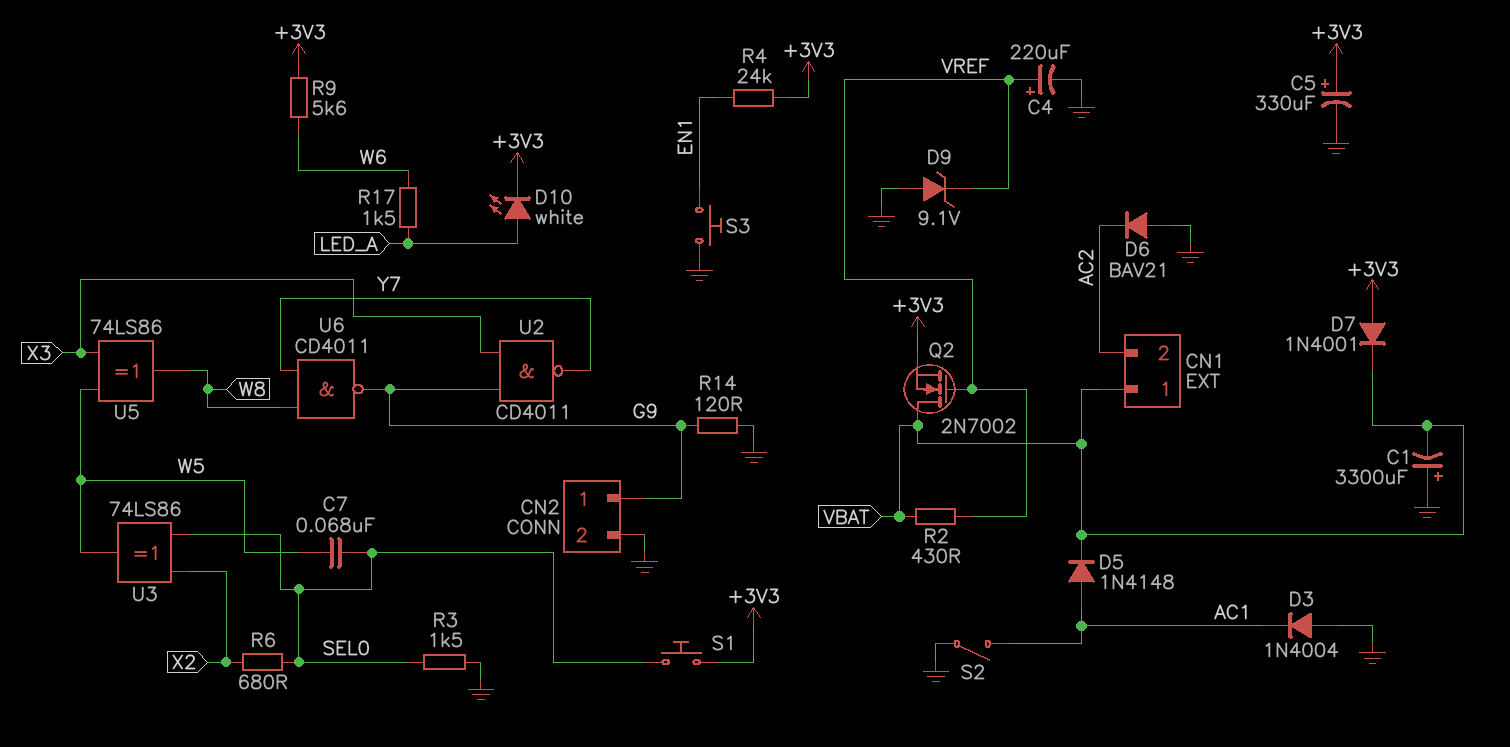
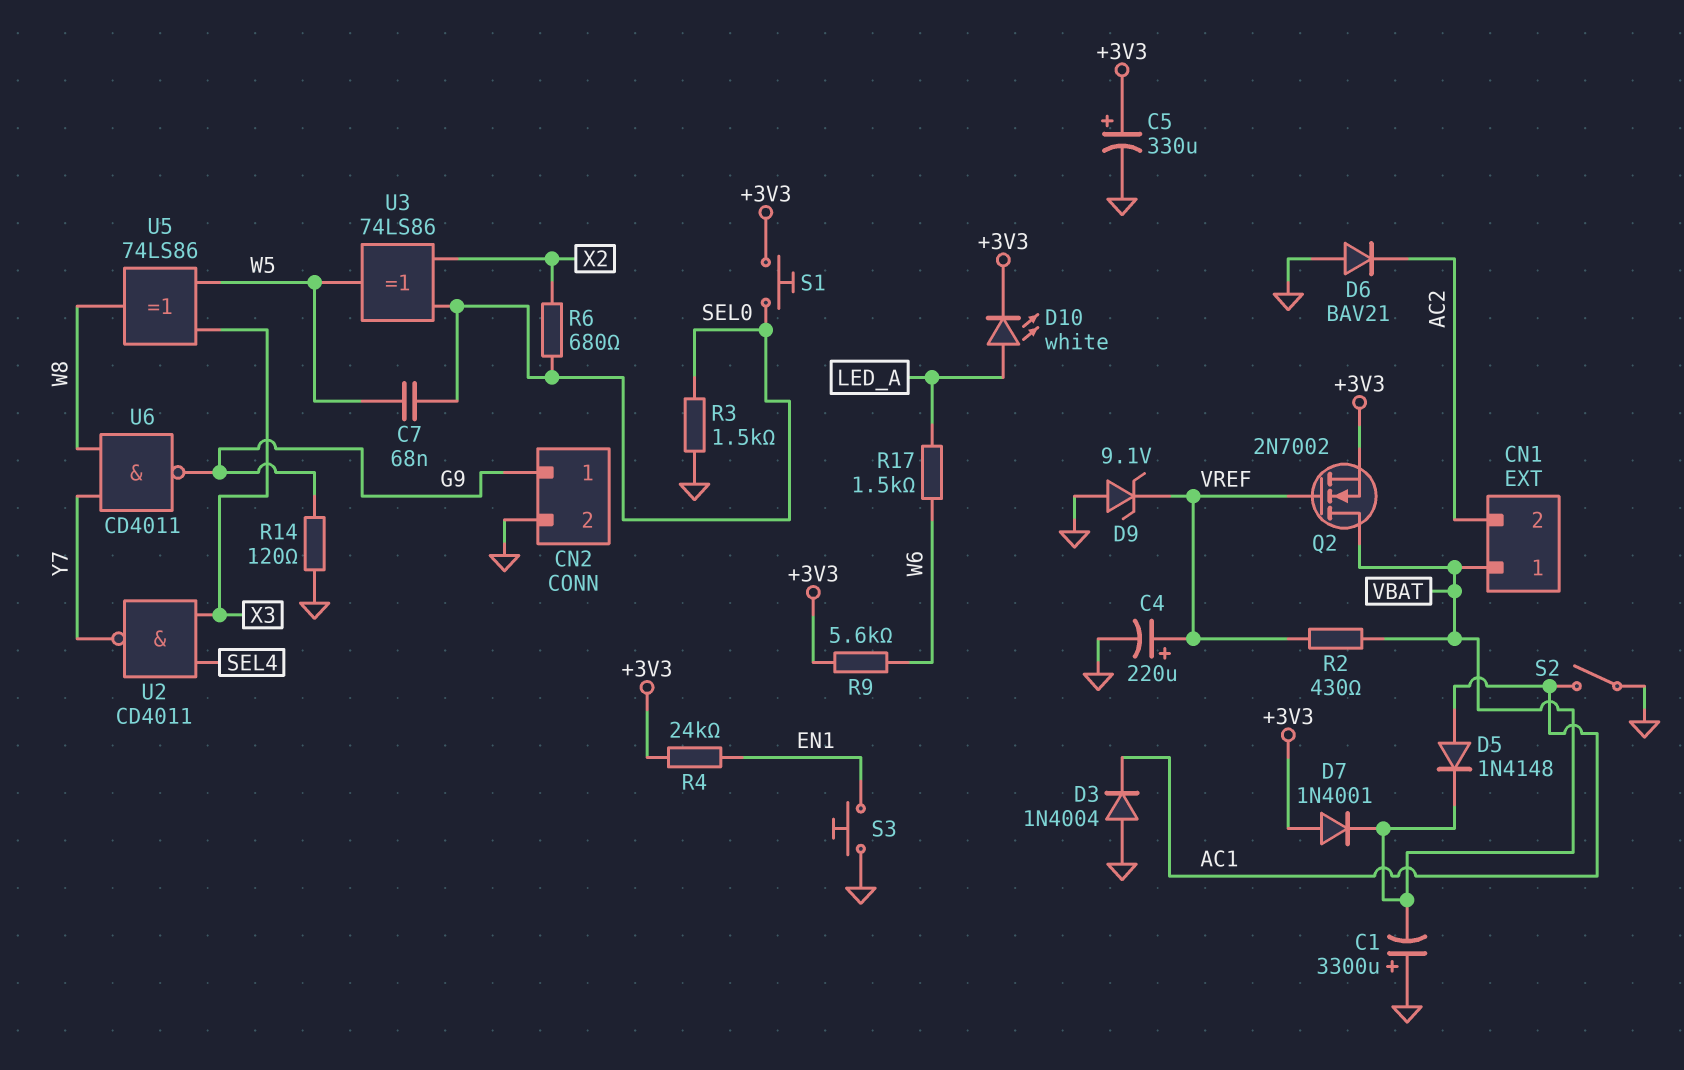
U2: NAND CD4011 (in G9, in X3, out Y7) -> NAND CD4011 (in SEL4, in X3, out Y7)

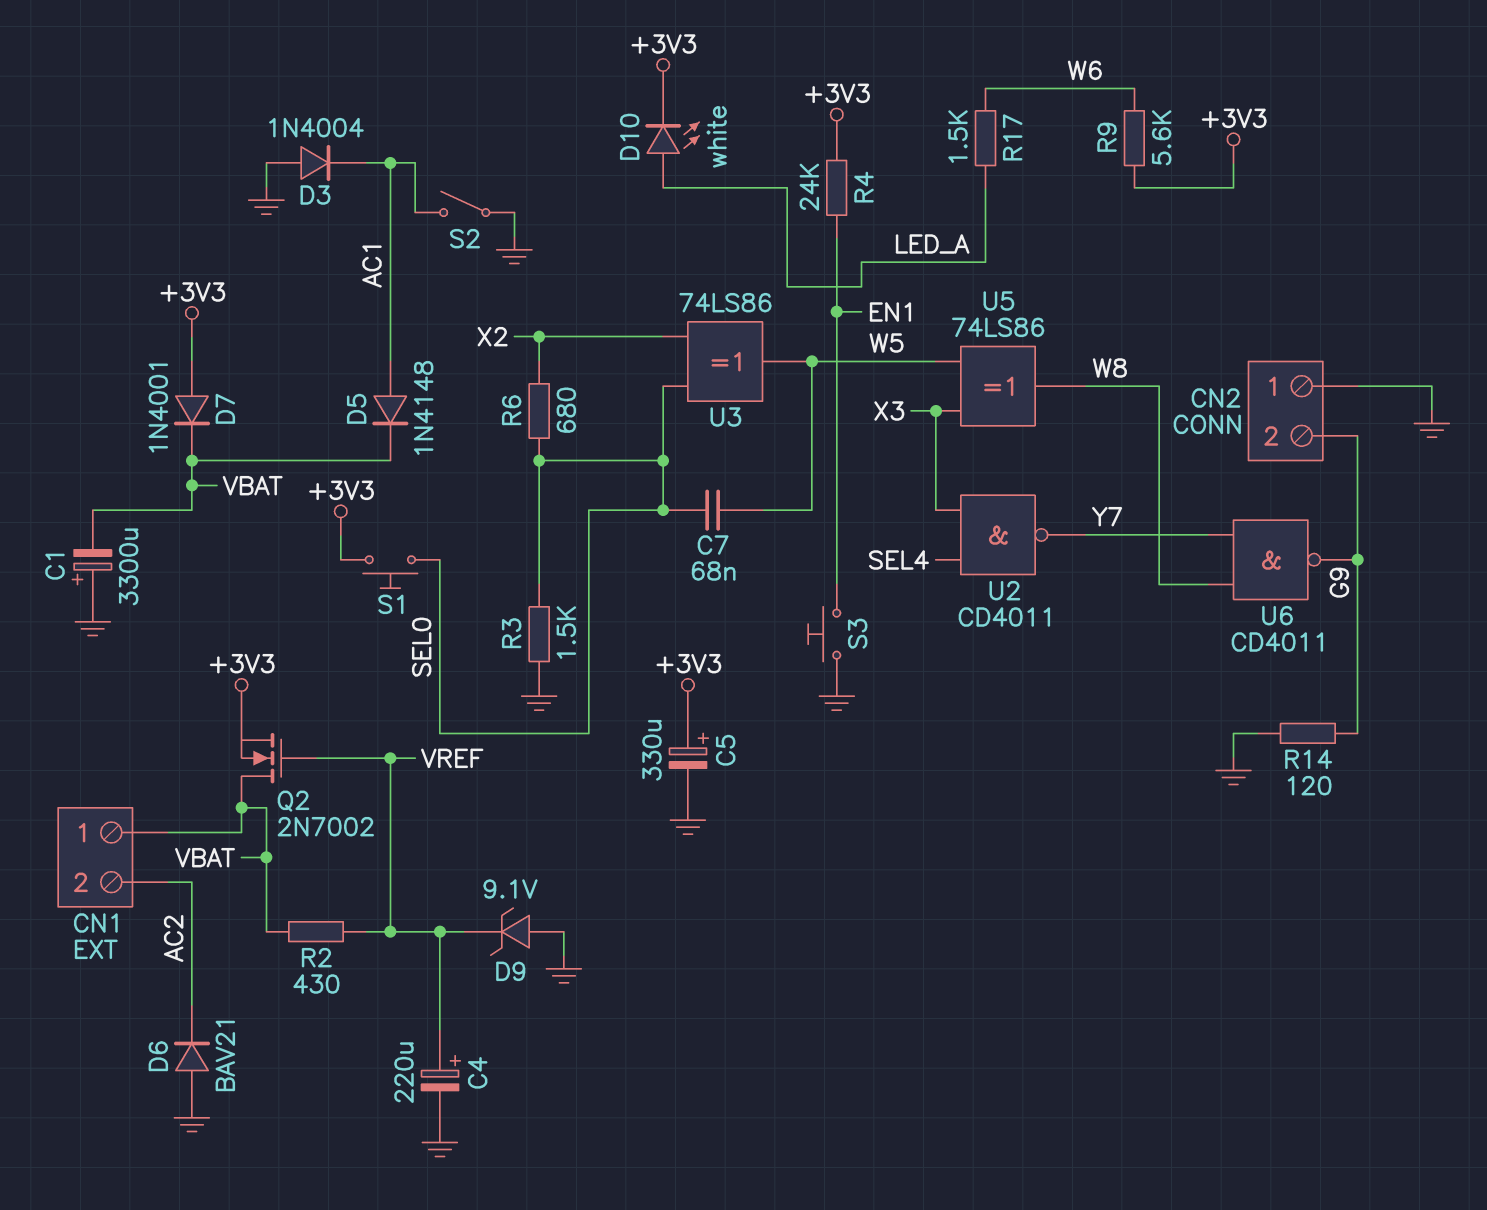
CN2 pin 1: G9 -> GND
CN2 pin 2: GND -> G9

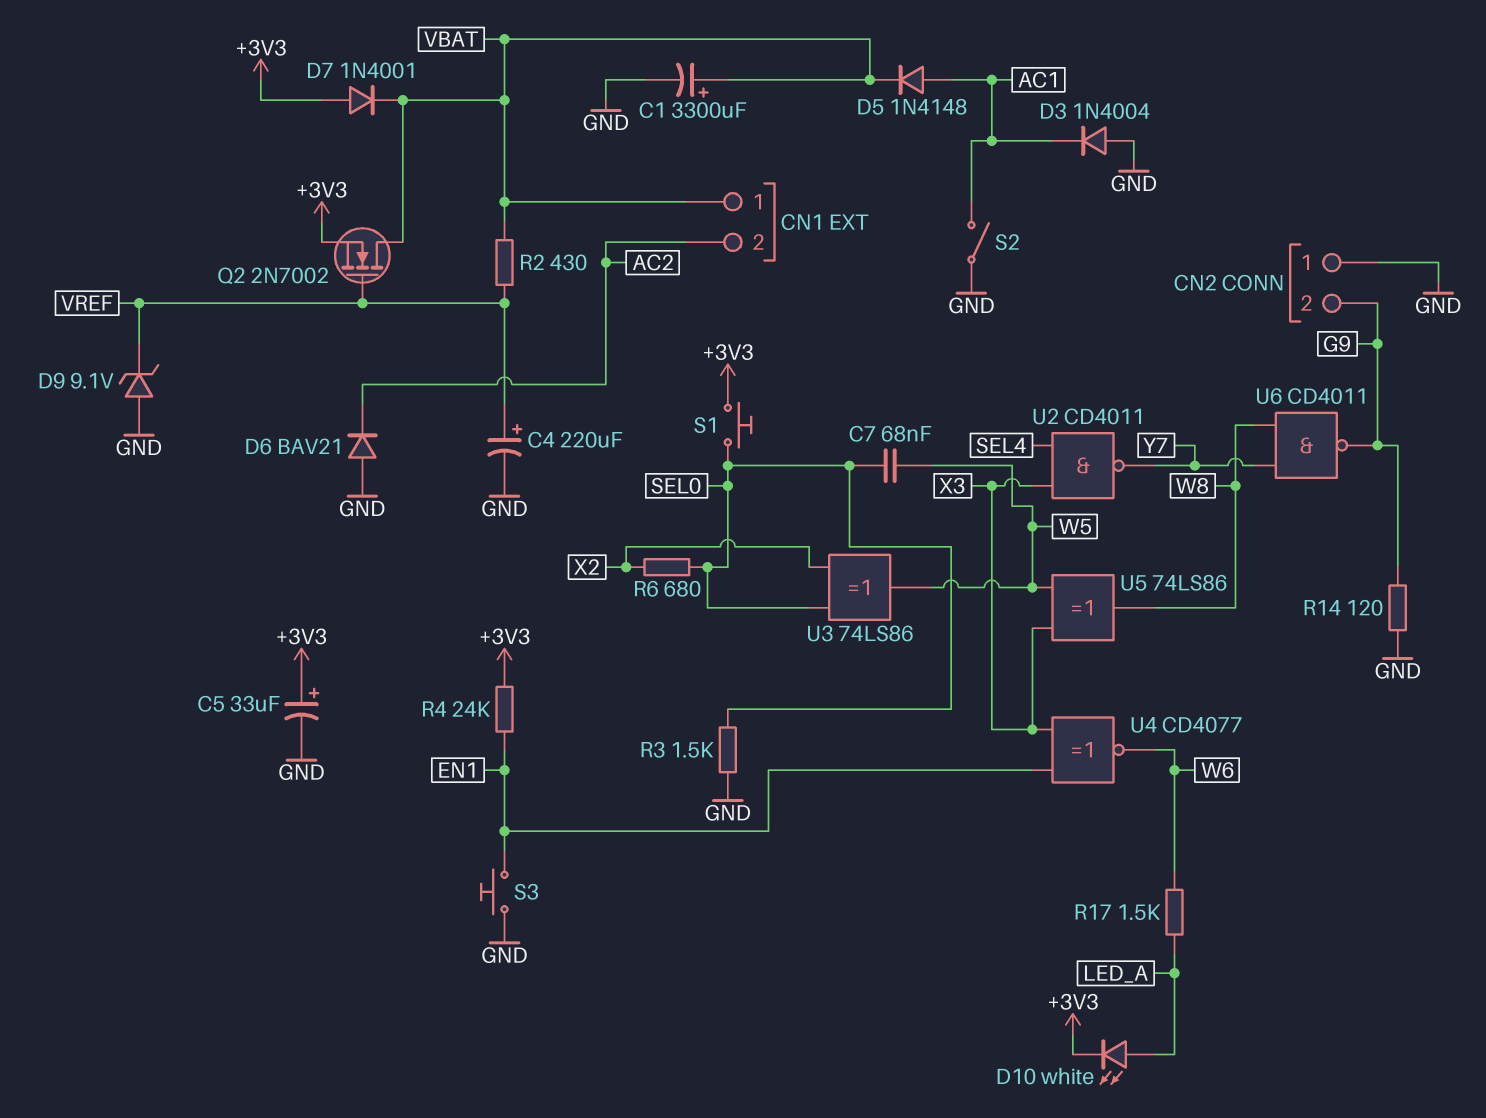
C1: 3300uF (plus GND, minus VBAT) -> 3300uF (plus VBAT, minus GND)
C5: 330uF (plus +3V3, minus GND) -> 33uF (plus +3V3, minus GND)
R9: 5.6k (+3V3, W6) -> none
U4: none -> XNOR CD4077 (in EN1, in X3, out W6)

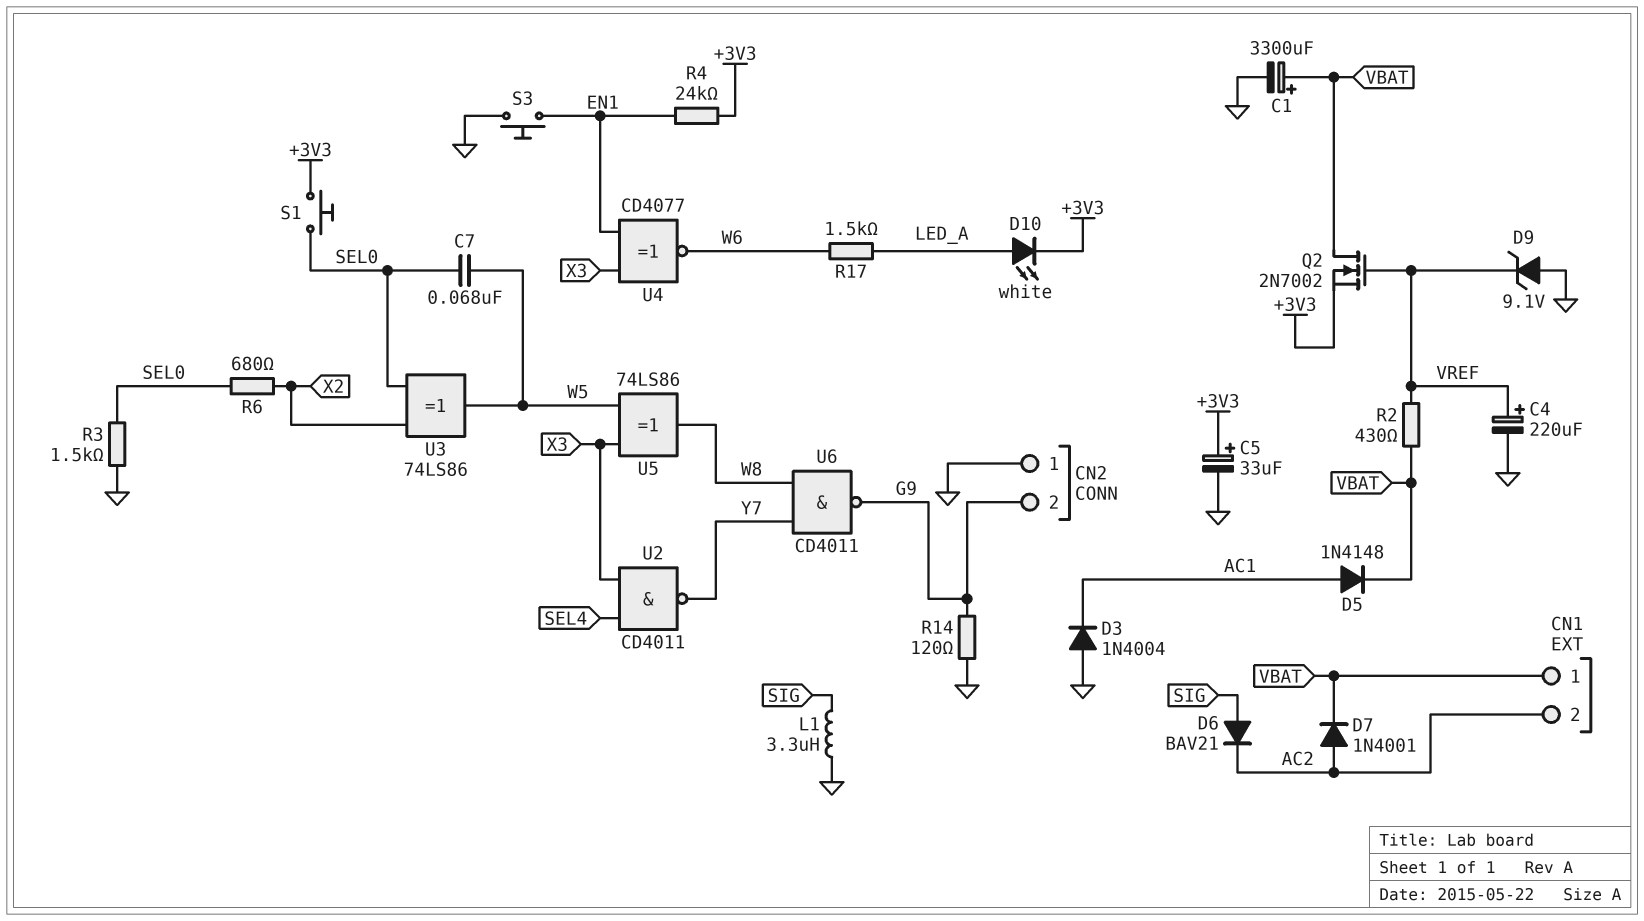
D6: diode BAV21 (A GND, K AC2) -> diode BAV21 (A SIG, K AC2)
D7: diode 1N4001 (A +3V3, K VBAT) -> diode 1N4001 (A AC2, K VBAT)
L1: none -> 3.3uH (GND, SIG)
S2: switch (AC1, GND) -> none

